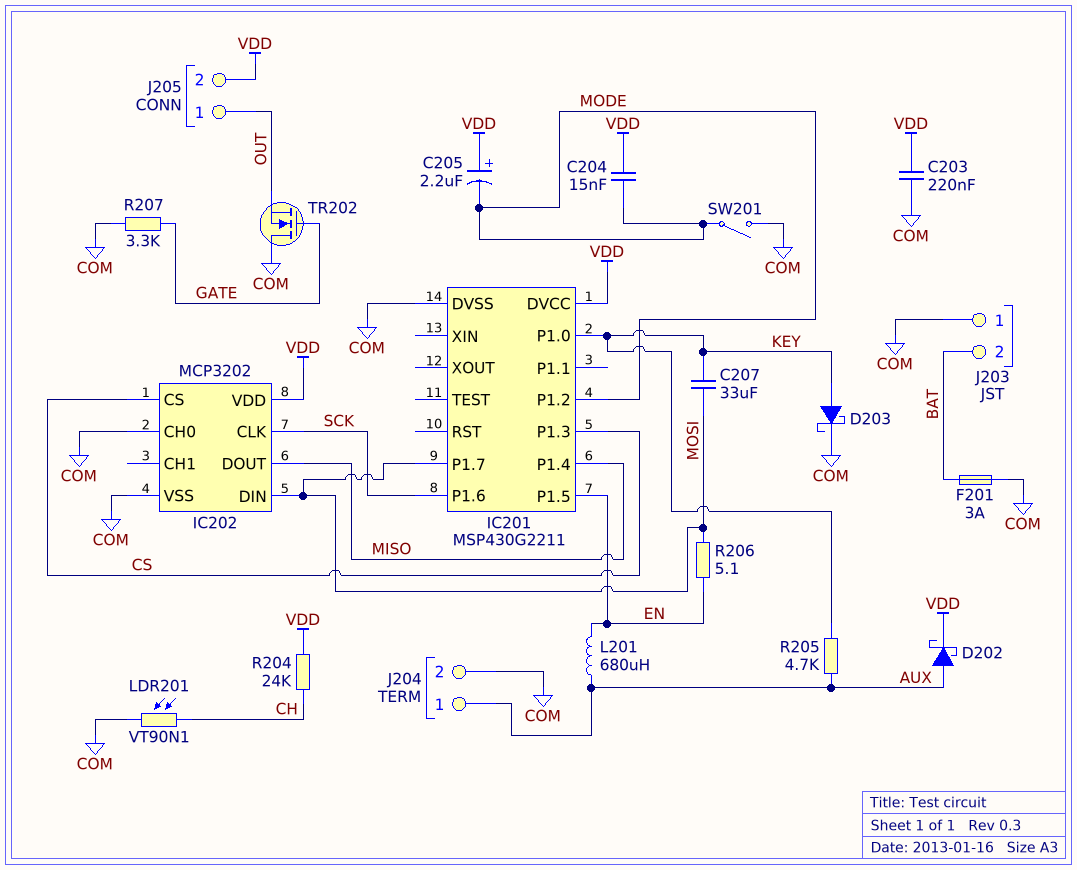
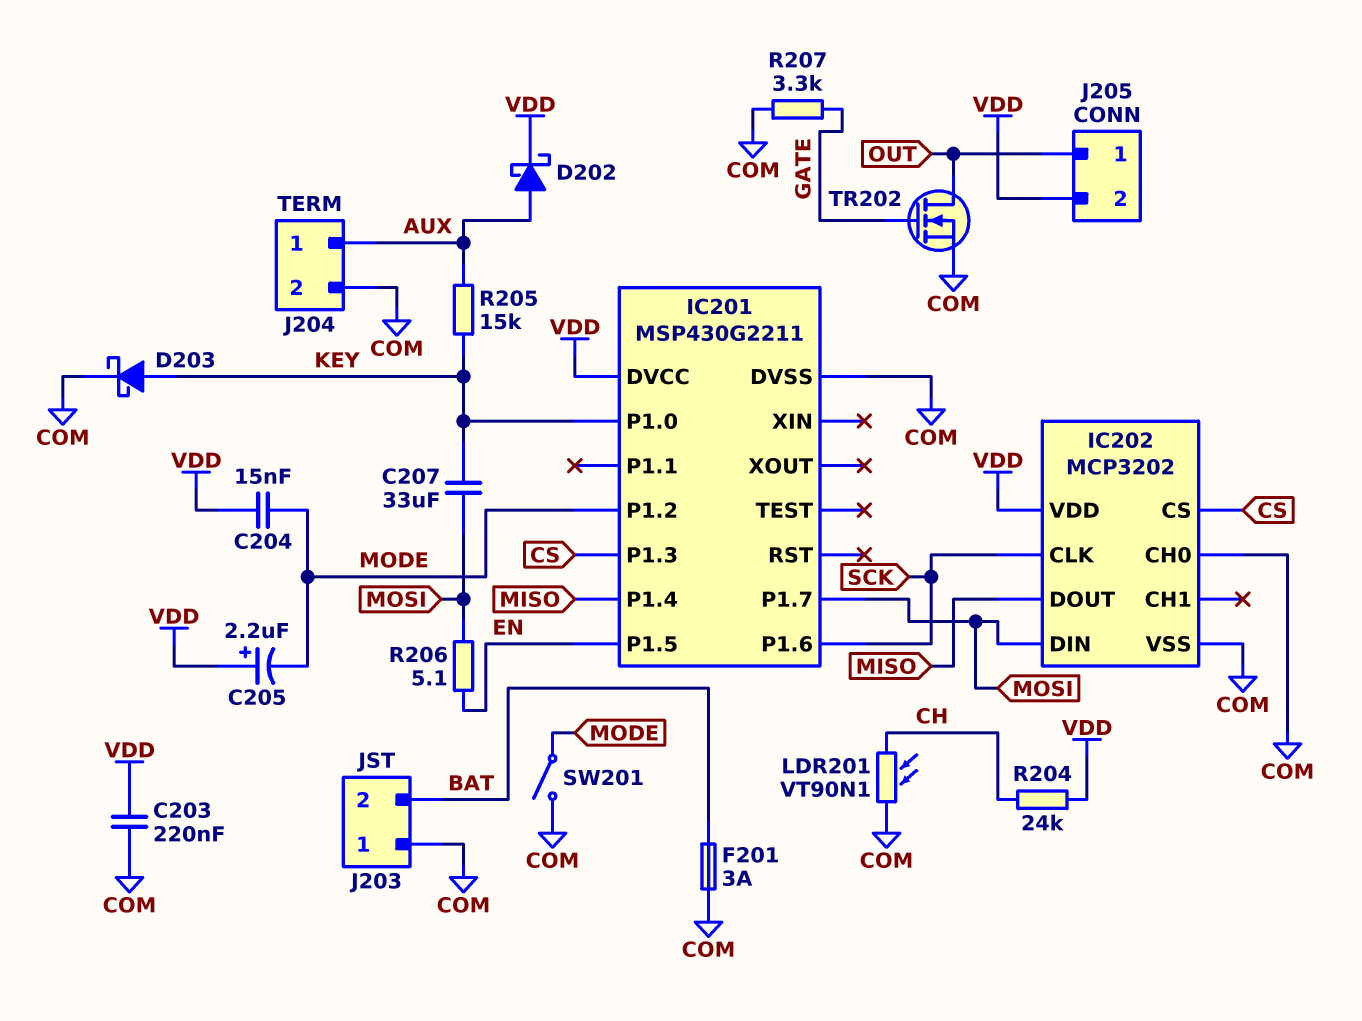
L201: 680uH (AUX, EN) -> none
R205: 4.7k (AUX, KEY) -> 15k (AUX, KEY)
TR202: NMOS (G GATE, D COM, S OUT) -> NMOS (G GATE, D OUT, S COM)

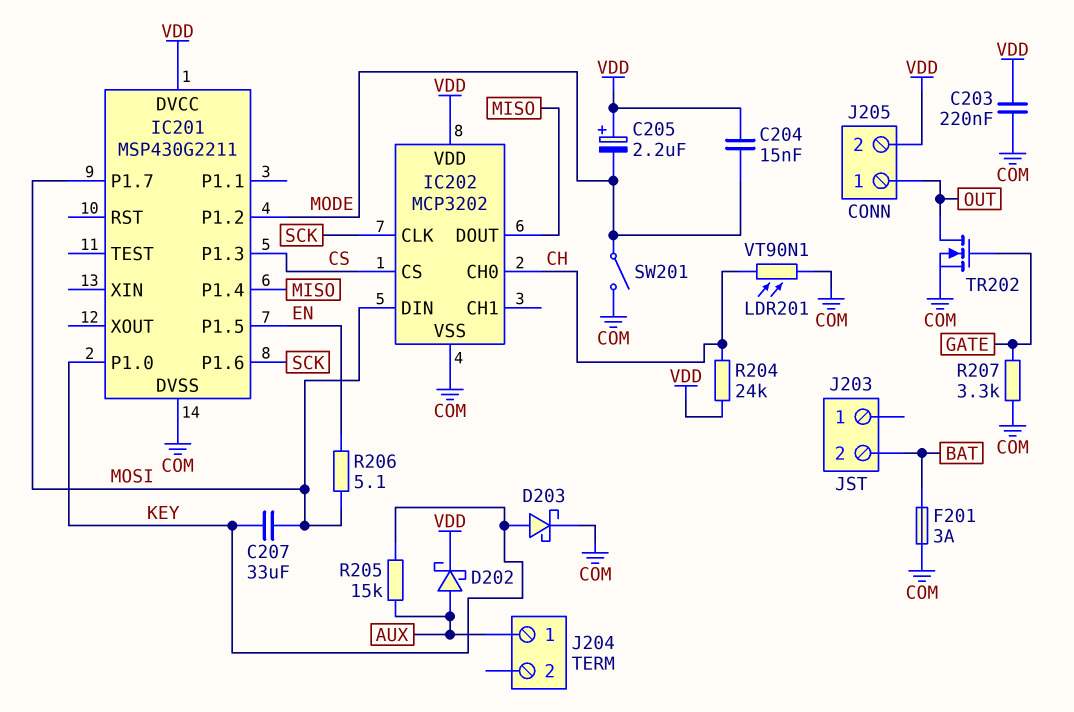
IC202 pin CH0: COM -> CH
J203 pin 1: COM -> none
J204 pin 2: COM -> none

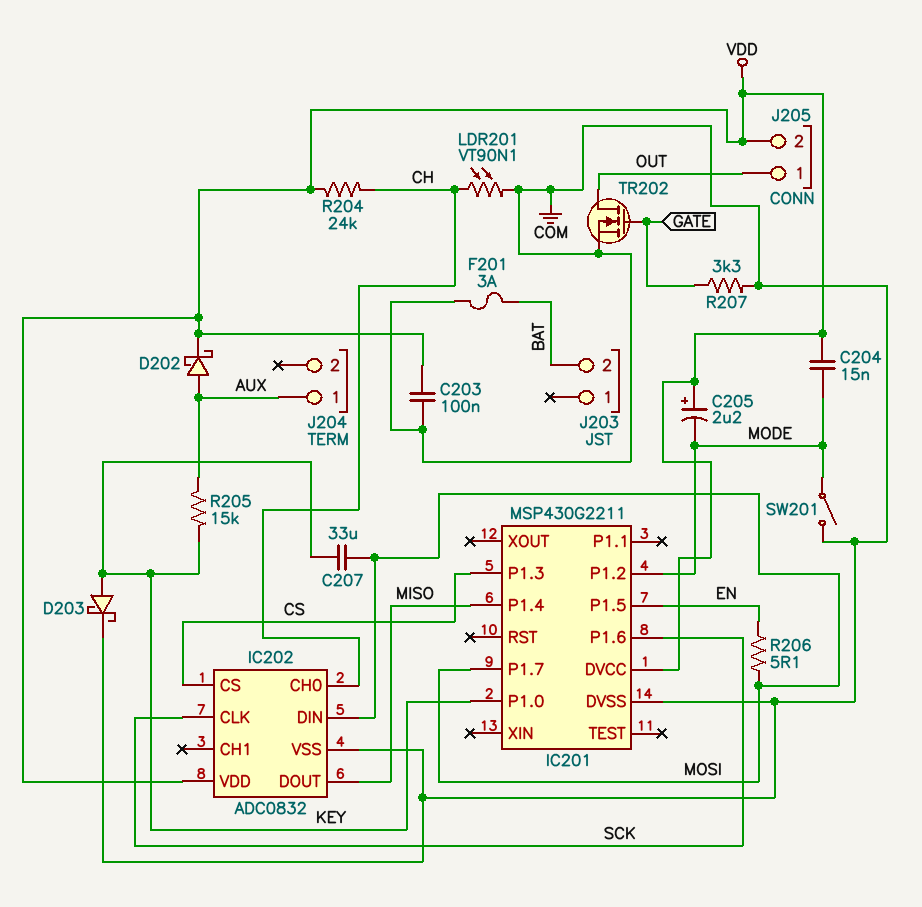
C203: 220nF (COM, VDD) -> 100nF (COM, VDD)
IC202: MCP3202 -> ADC0832

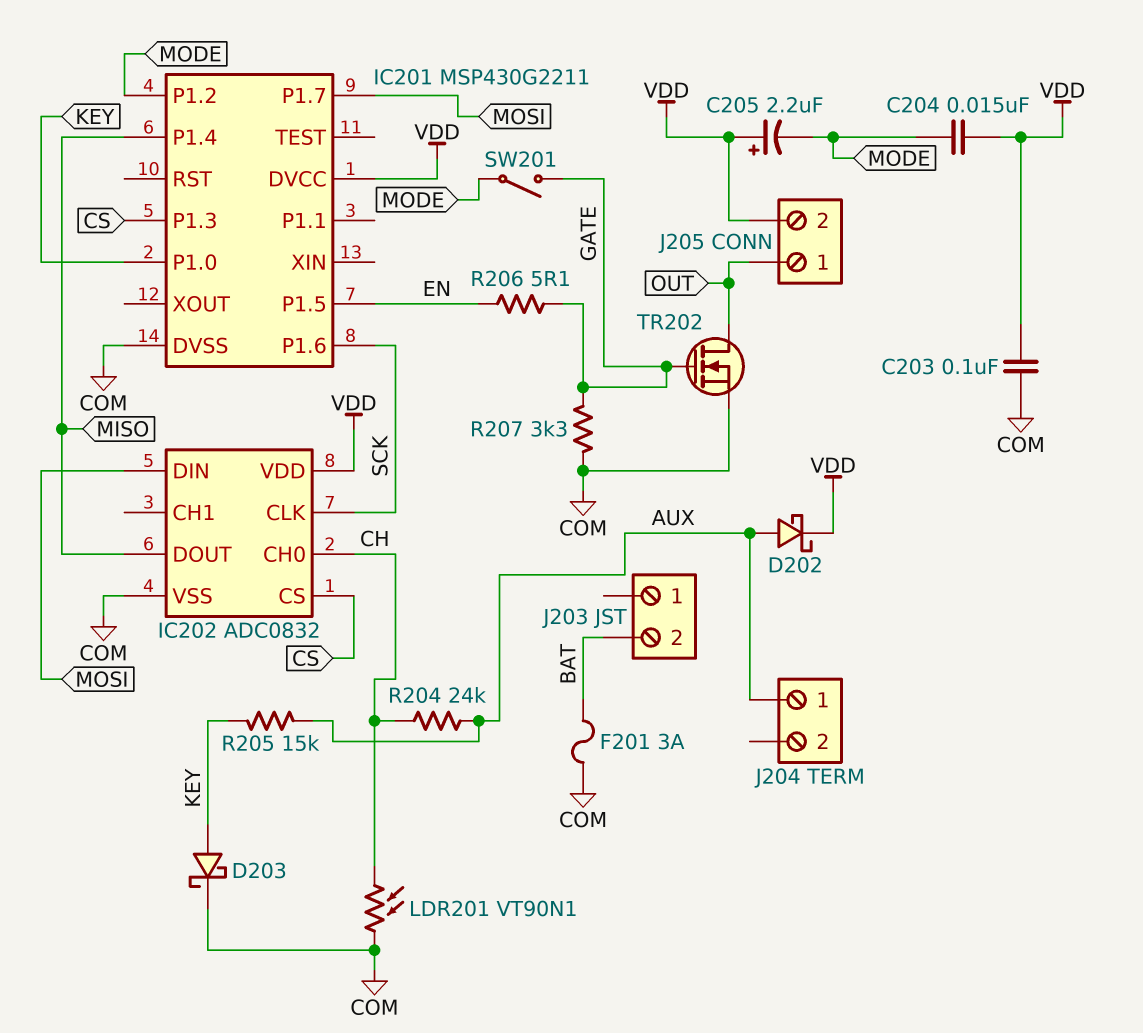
C207: 33uF (KEY, MOSI) -> none
R204: 24k (CH, VDD) -> 24k (AUX, CH)
R206: 5.1 (EN, MOSI) -> 5.1 (EN, GATE)
SW201: switch (COM, MODE) -> switch (GATE, MODE)

